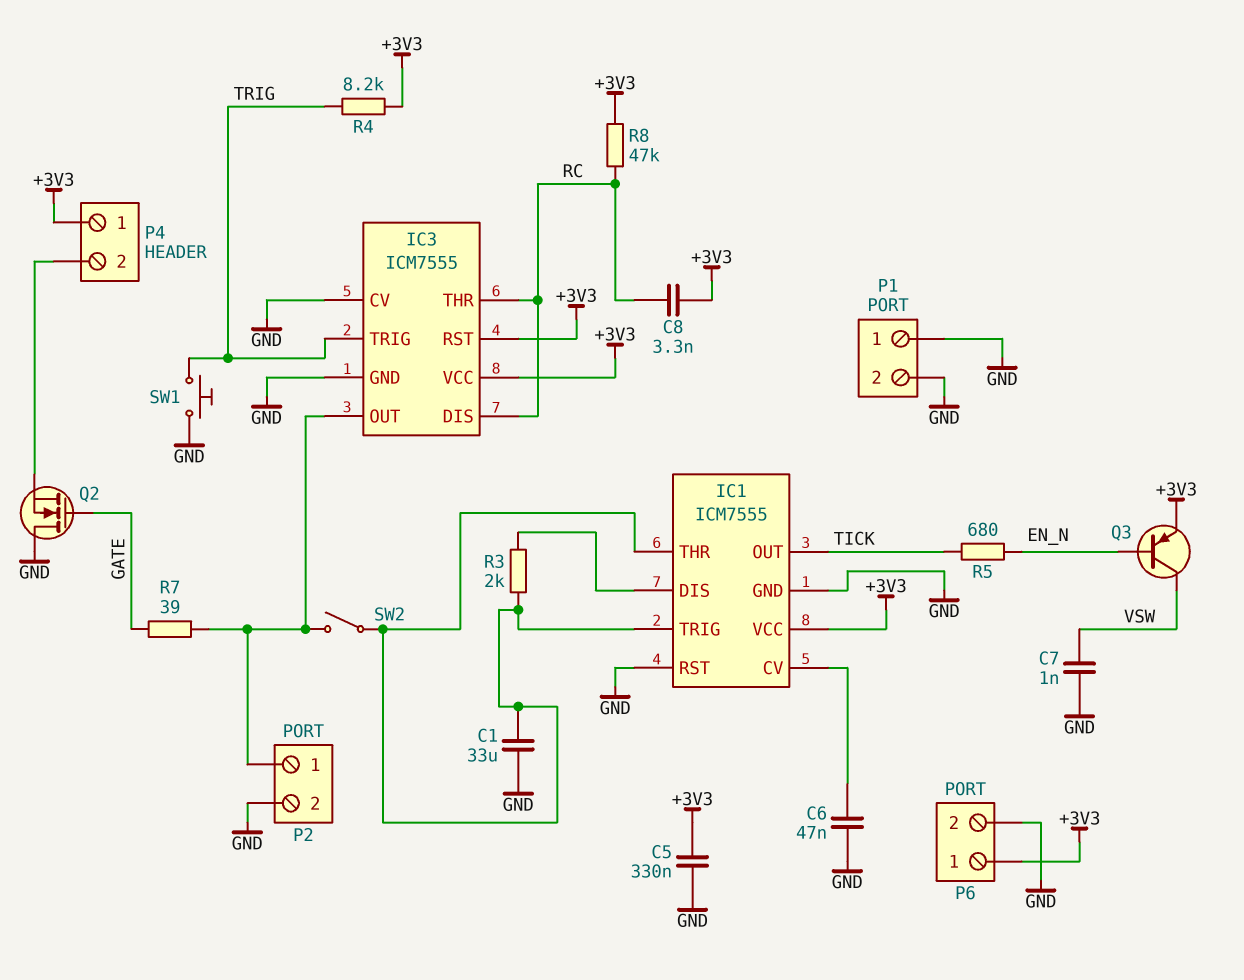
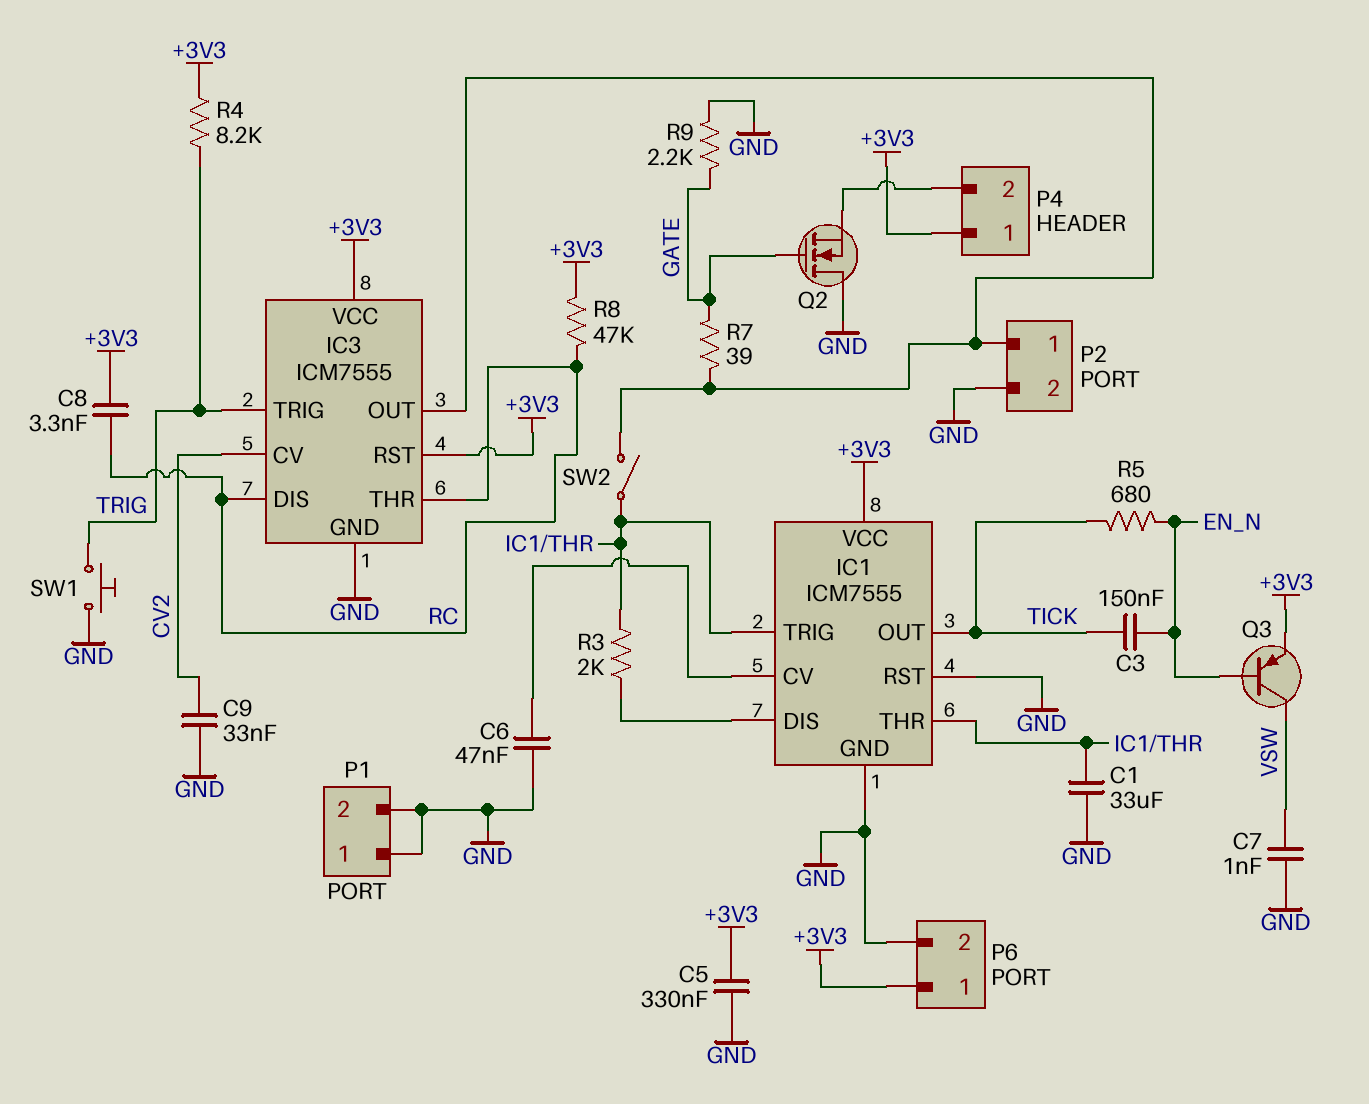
C3: none -> 150nF (EN_N, TICK)
C9: none -> 33nF (CV2, GND)
IC3 pin CV: GND -> CV2
R9: none -> 2.2k (GATE, GND)

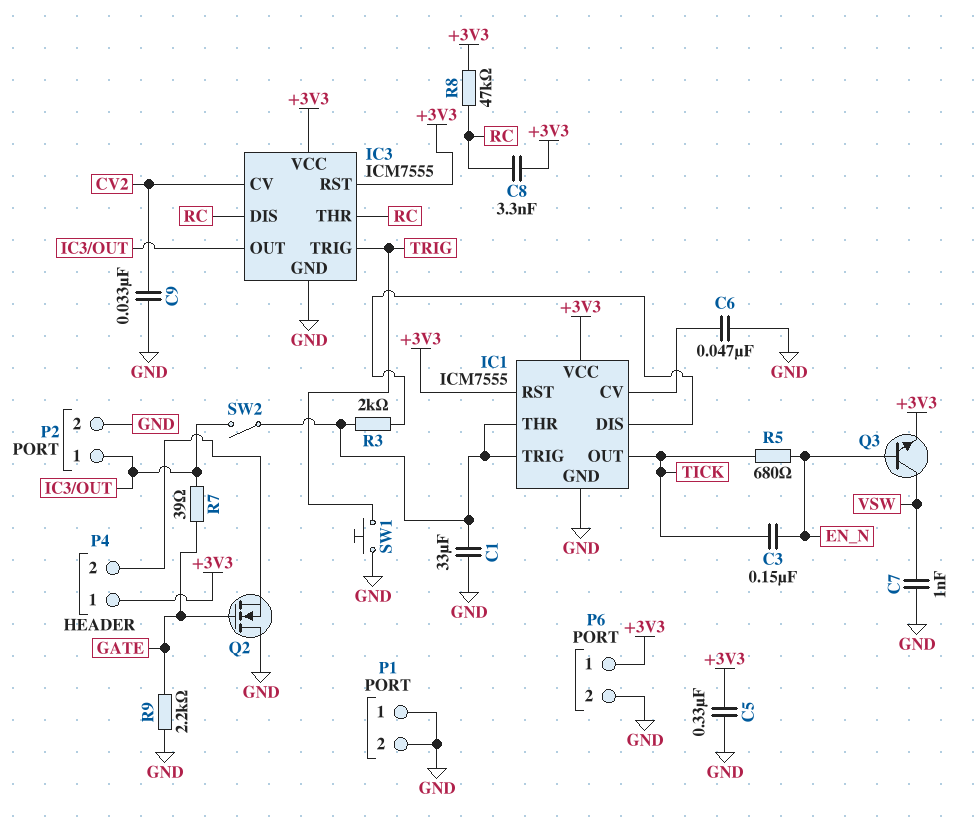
IC1 pin RST: GND -> +3V3
Q3: PNP (B EN_N, C VSW, E +3V3) -> NPN (B EN_N, C VSW, E +3V3)
R4: 8.2k (+3V3, TRIG) -> none

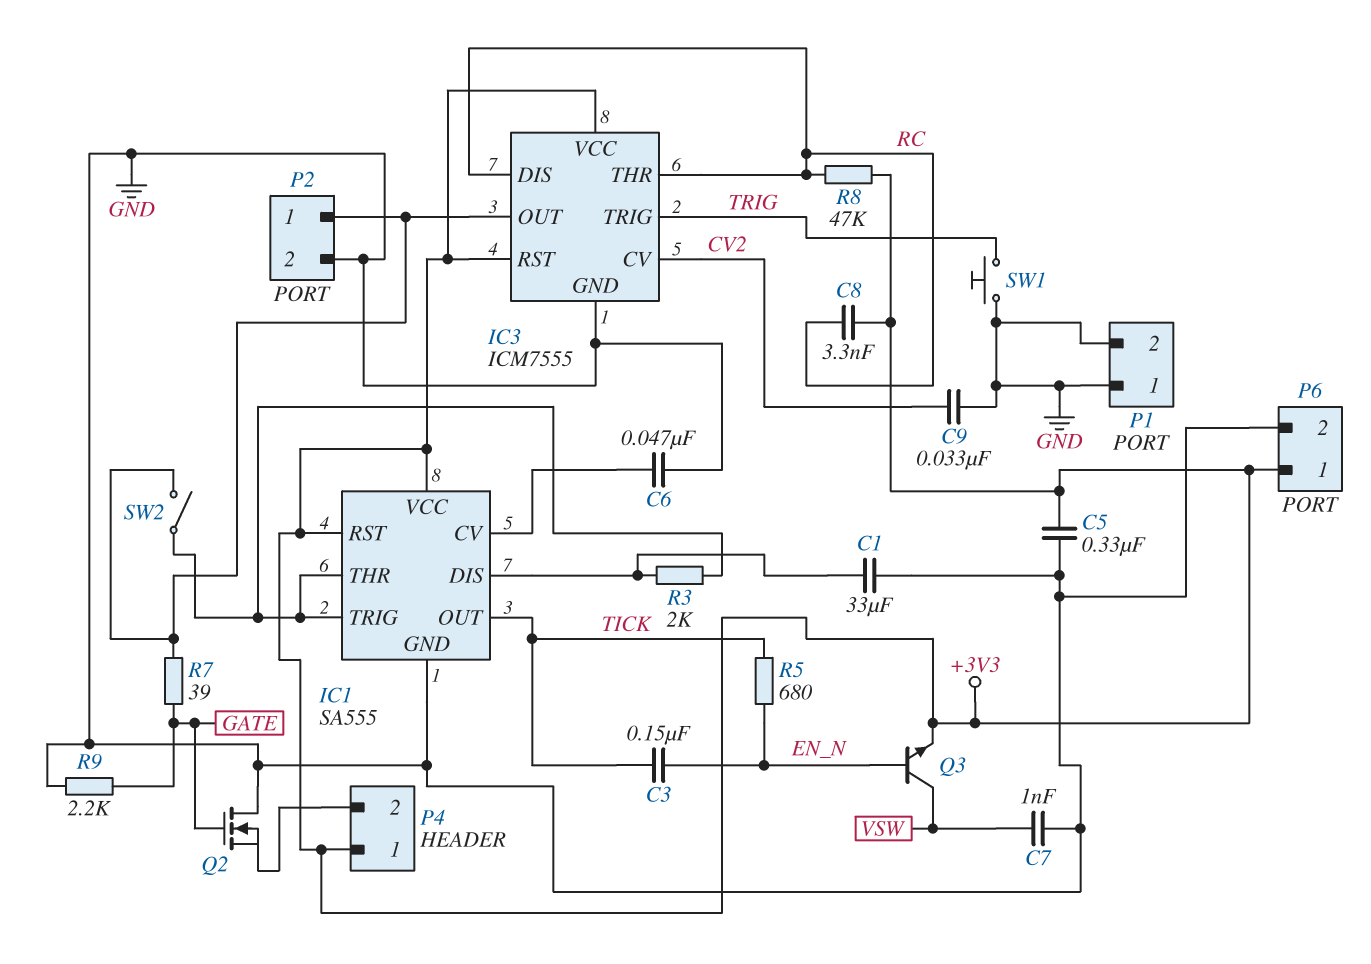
C1: 33uF (GND, IC1/THR) -> 33uF (GND, IC1/DIS)
IC1: ICM7555 -> SA555

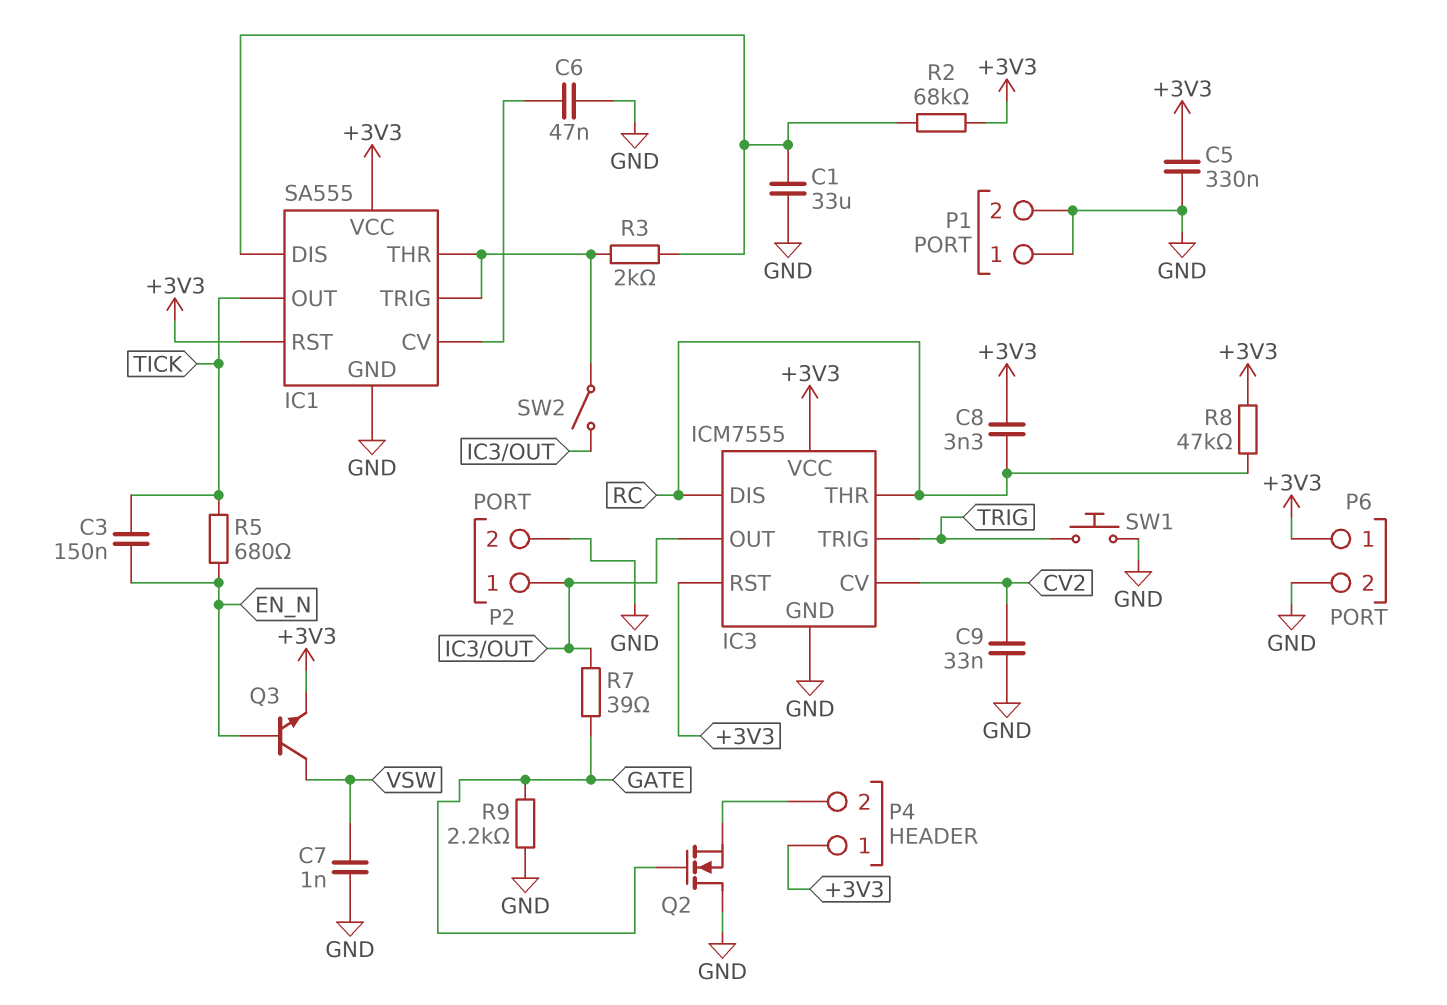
R2: none -> 68k (+3V3, IC1/DIS)

